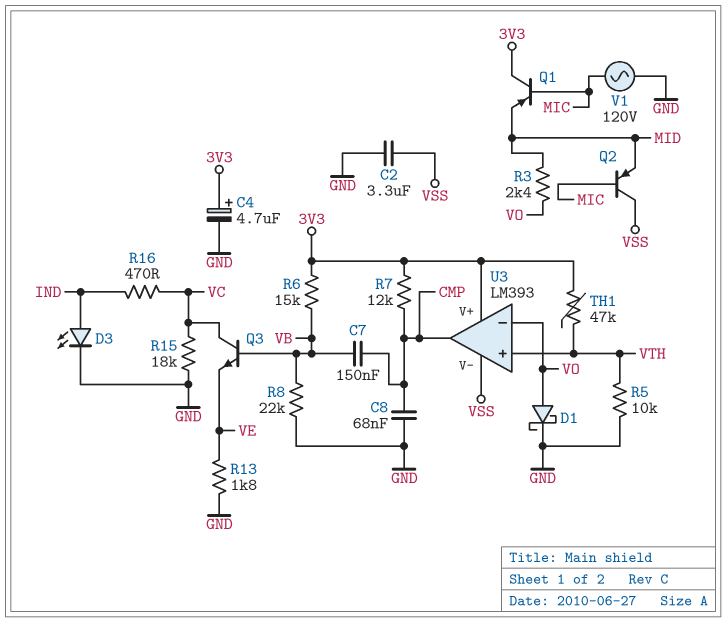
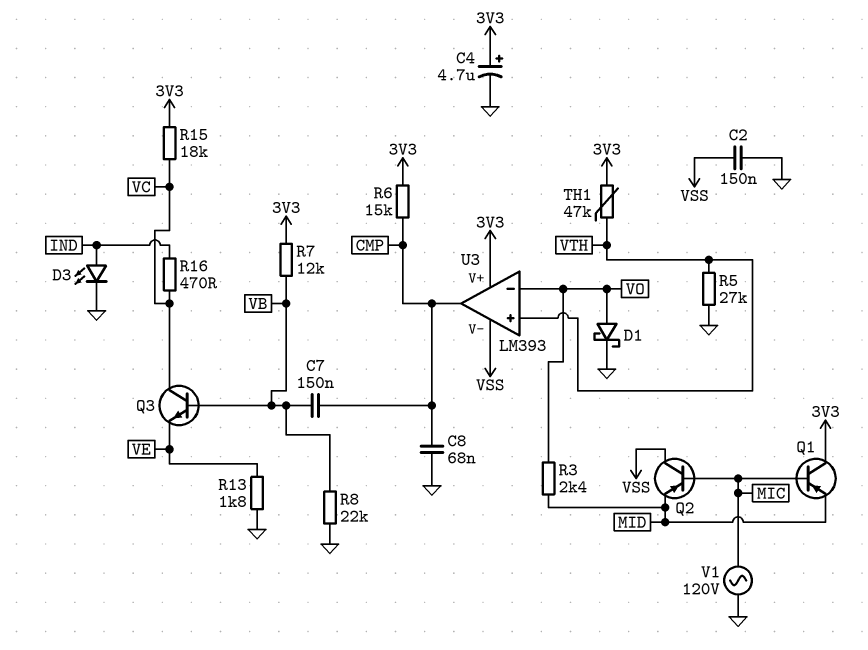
C2: 3.3uF (GND, VSS) -> 150nF (GND, VSS)
R5: 10k (GND, VTH) -> 27k (GND, VTH)
R6: 15k (3V3, VB) -> 15k (3V3, CMP)
R7: 12k (3V3, CMP) -> 12k (3V3, VB)
R15: 18k (GND, VC) -> 18k (3V3, VC)

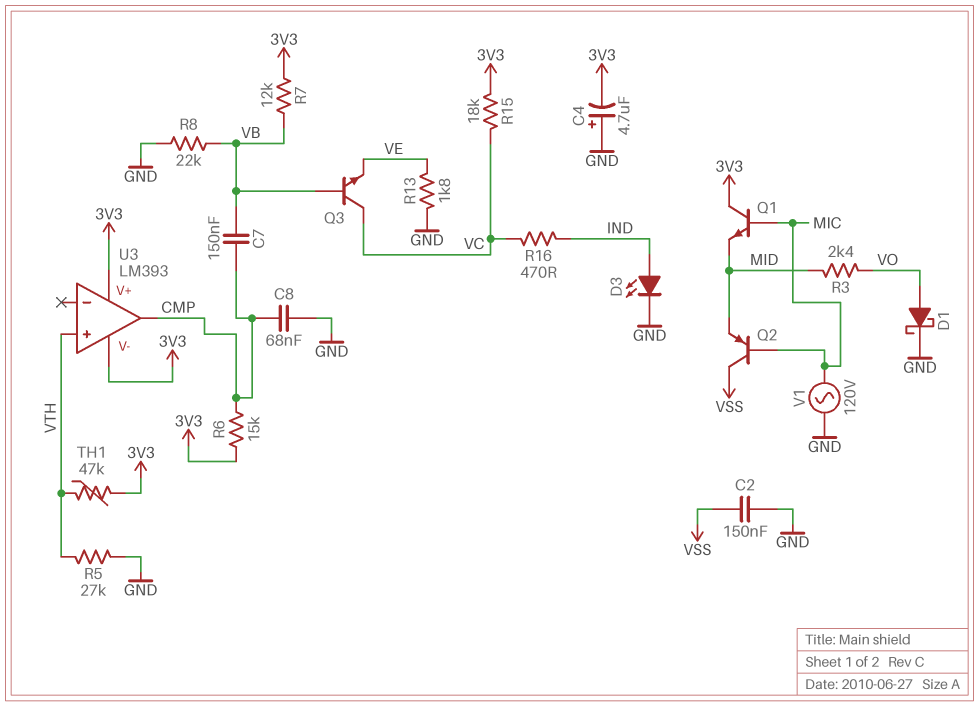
C4: 4.7uF (plus 3V3, minus GND) -> 4.7uF (plus GND, minus 3V3)
Q1: PNP (B MIC, C 3V3, E MID) -> NPN (B MIC, C 3V3, E MID)
U3 pin V-: VSS -> 3V3
U3 pin in-: VO -> none

